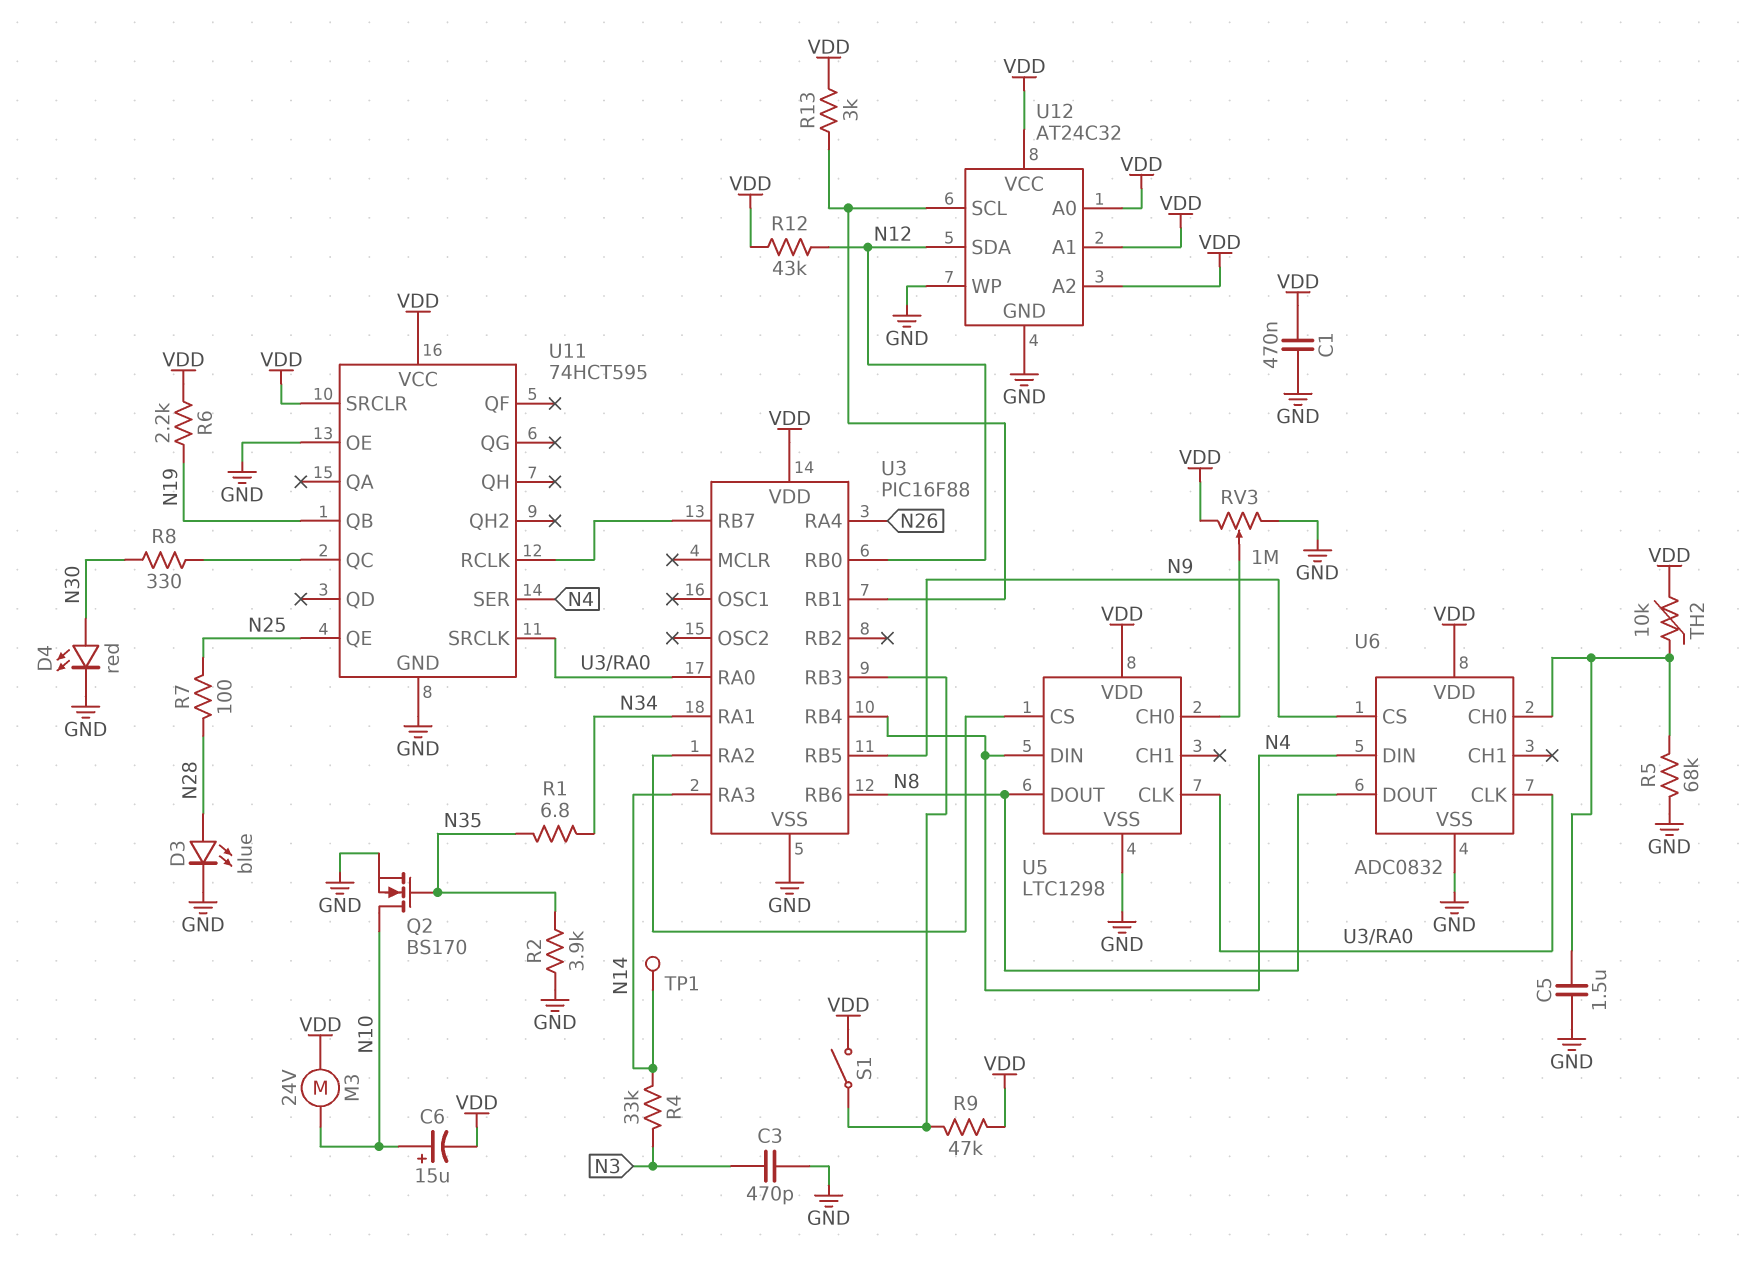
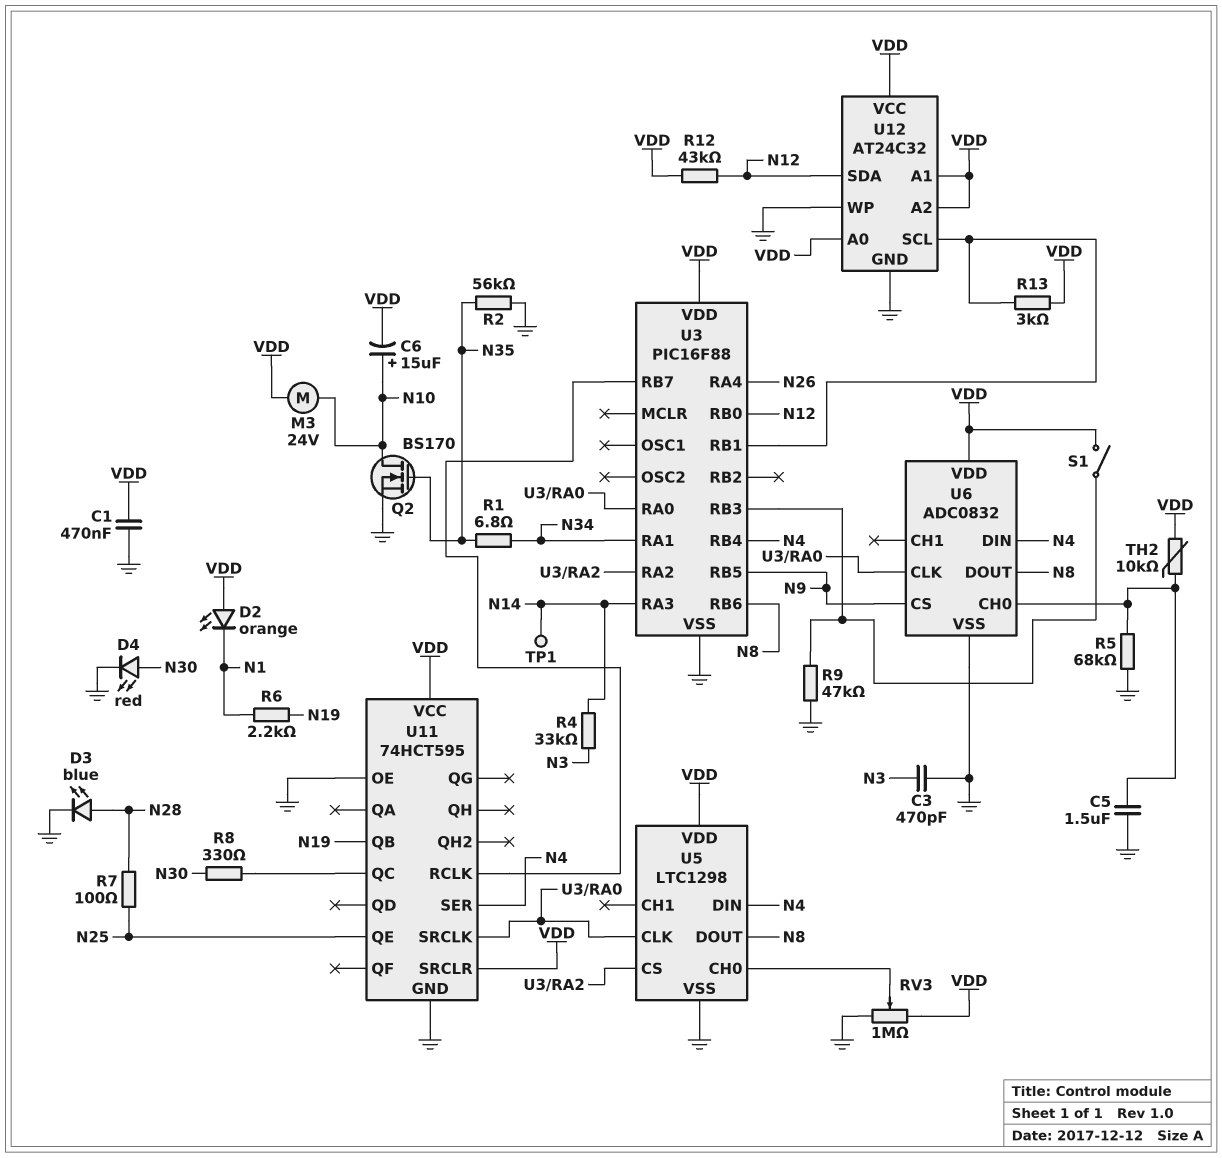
D2: none -> LED orange (A VDD, K N1)
R2: 3.9k (GND, N35) -> 56k (GND, N35)
R6: 2.2k (N19, VDD) -> 2.2k (N1, N19)
R9: 47k (U3/RB3, VDD) -> 47k (GND, U3/RB3)

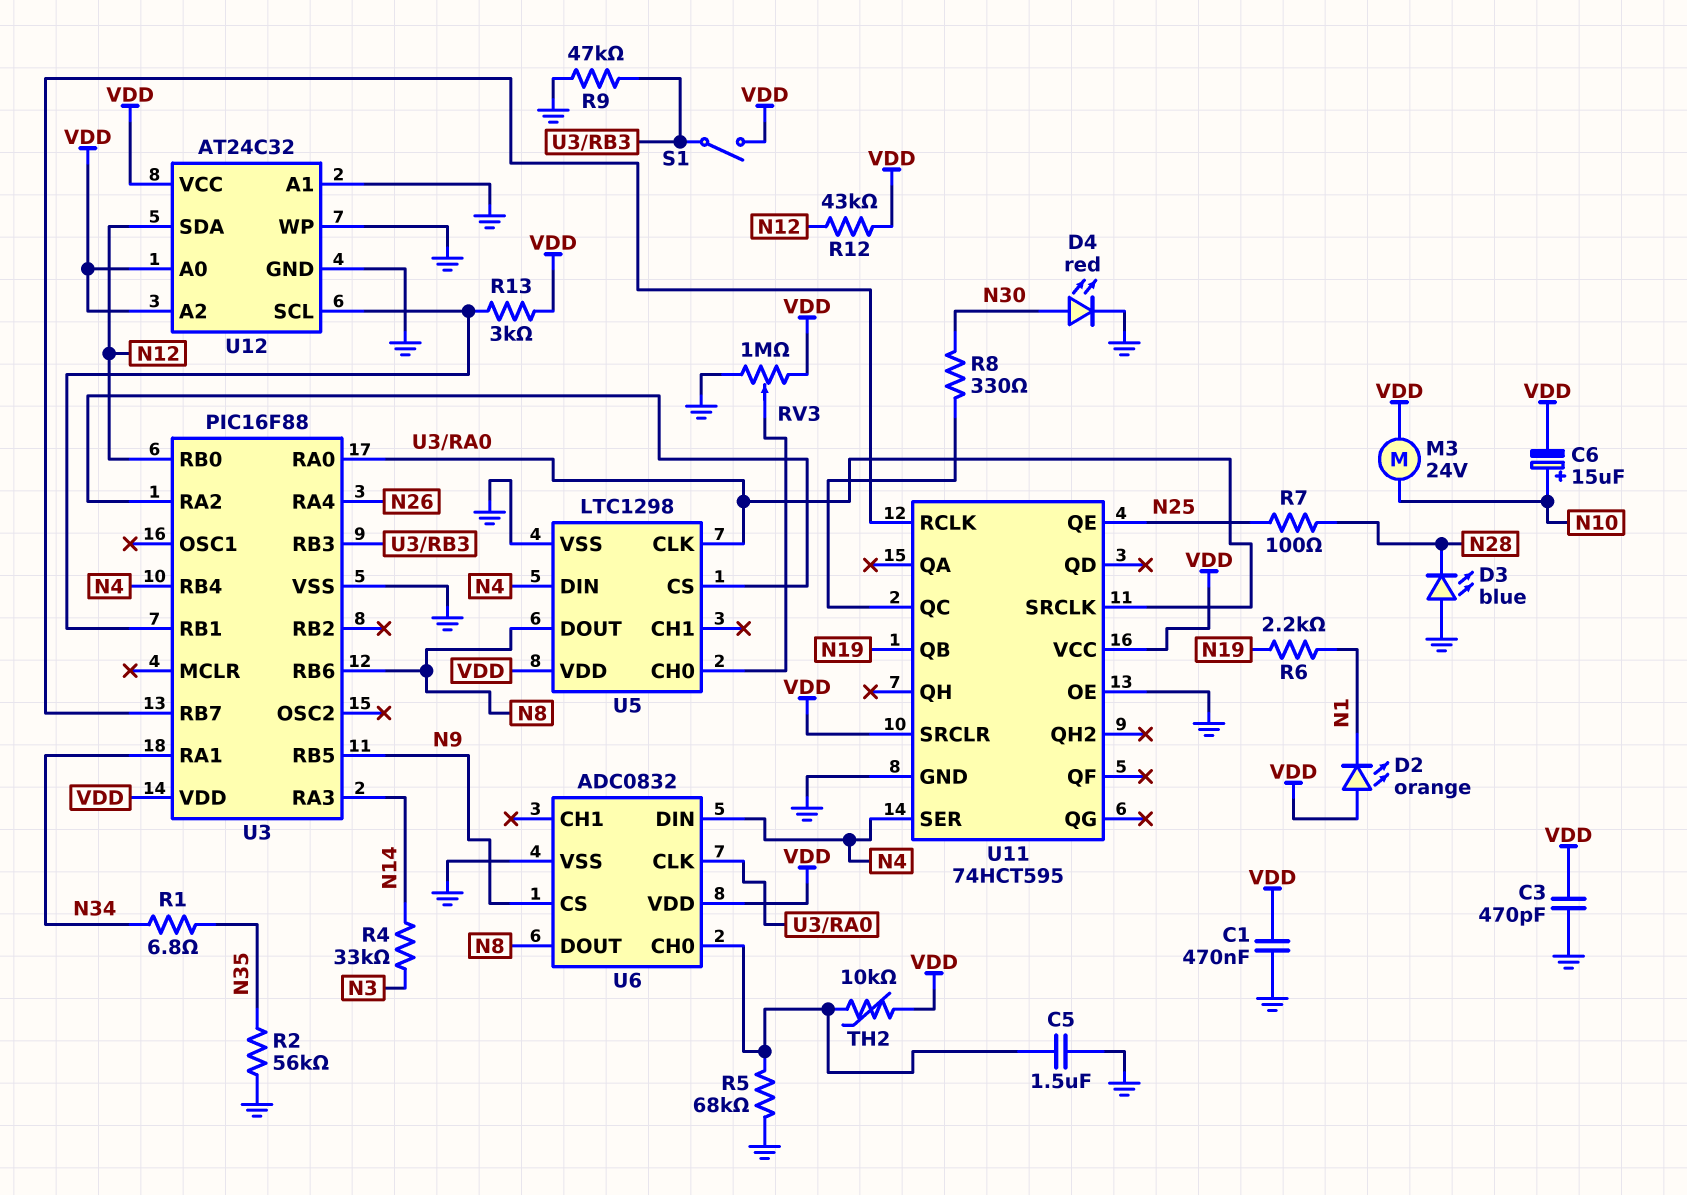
C3: 470pF (GND, N3) -> 470pF (GND, VDD)
D3: LED blue (A N28, K GND) -> LED blue (A GND, K N28)
Q2: NMOS BS170 (G N35, D N10, S GND) -> none
TP1: test point (N14) -> none
U12 pin A1: VDD -> GND

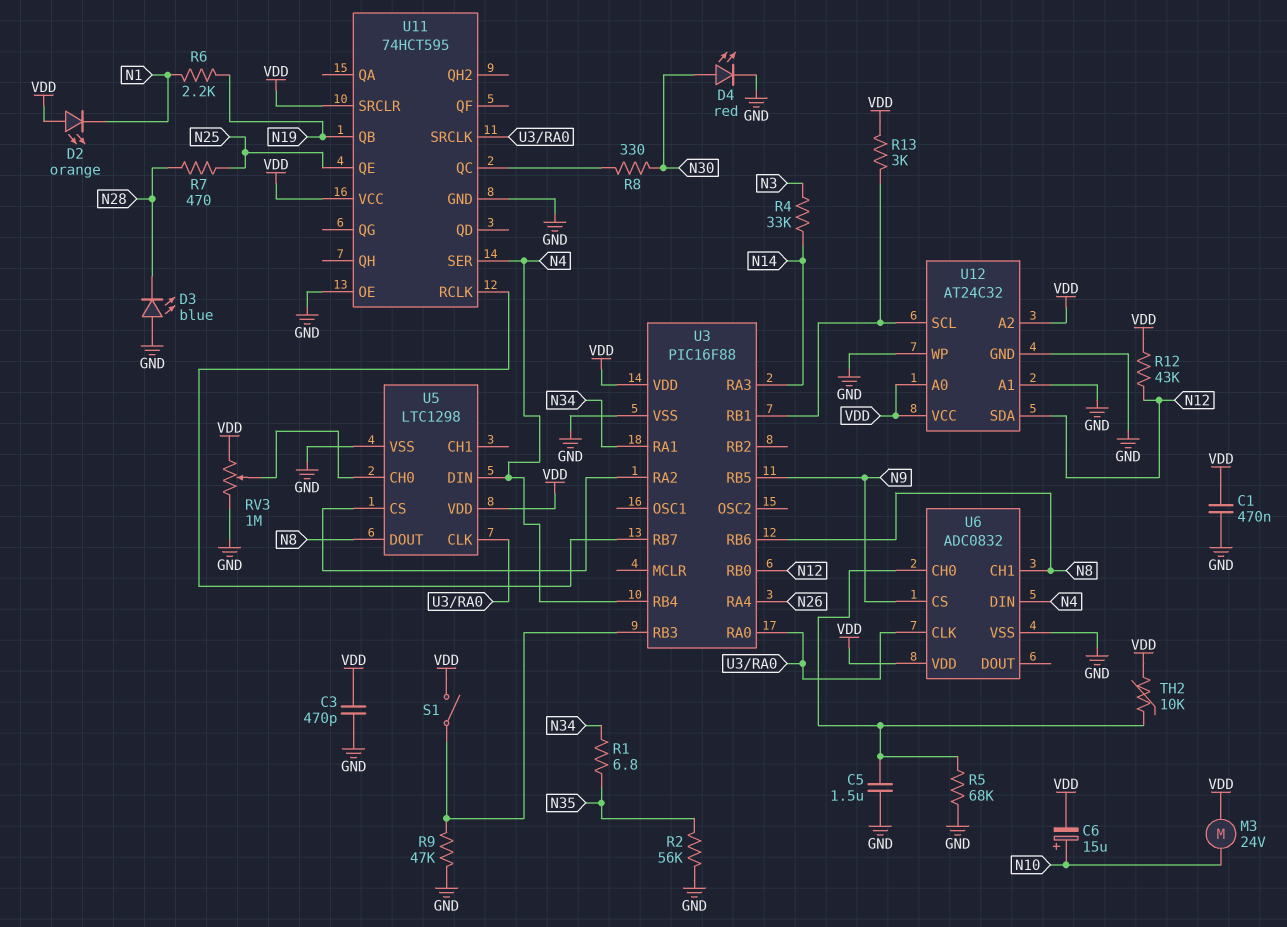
R7: 100 (N25, N28) -> 470 (N25, N28)
U6 pin CH1: none -> N8
U6 pin DOUT: N8 -> none

